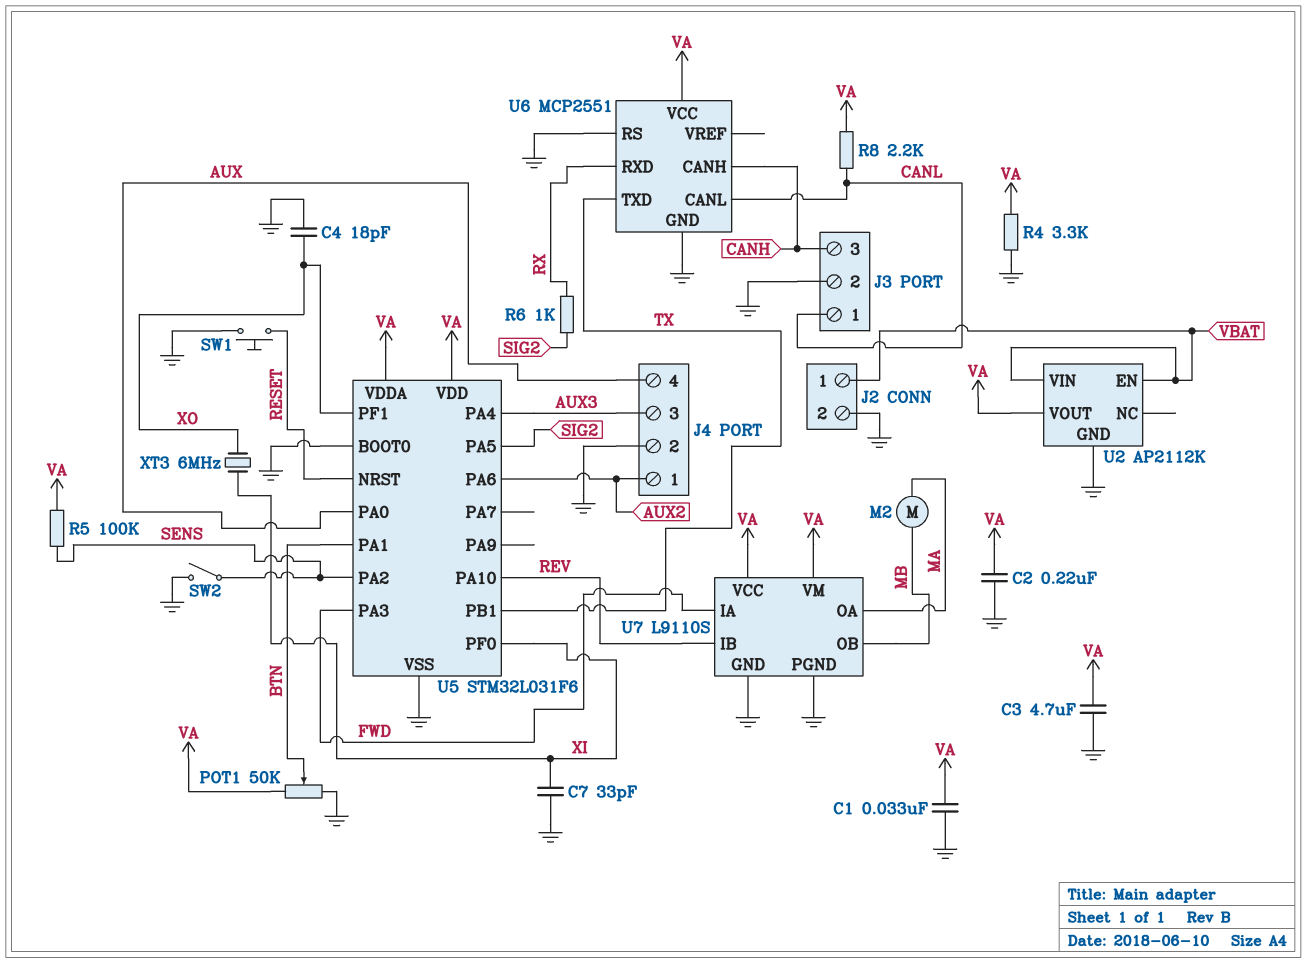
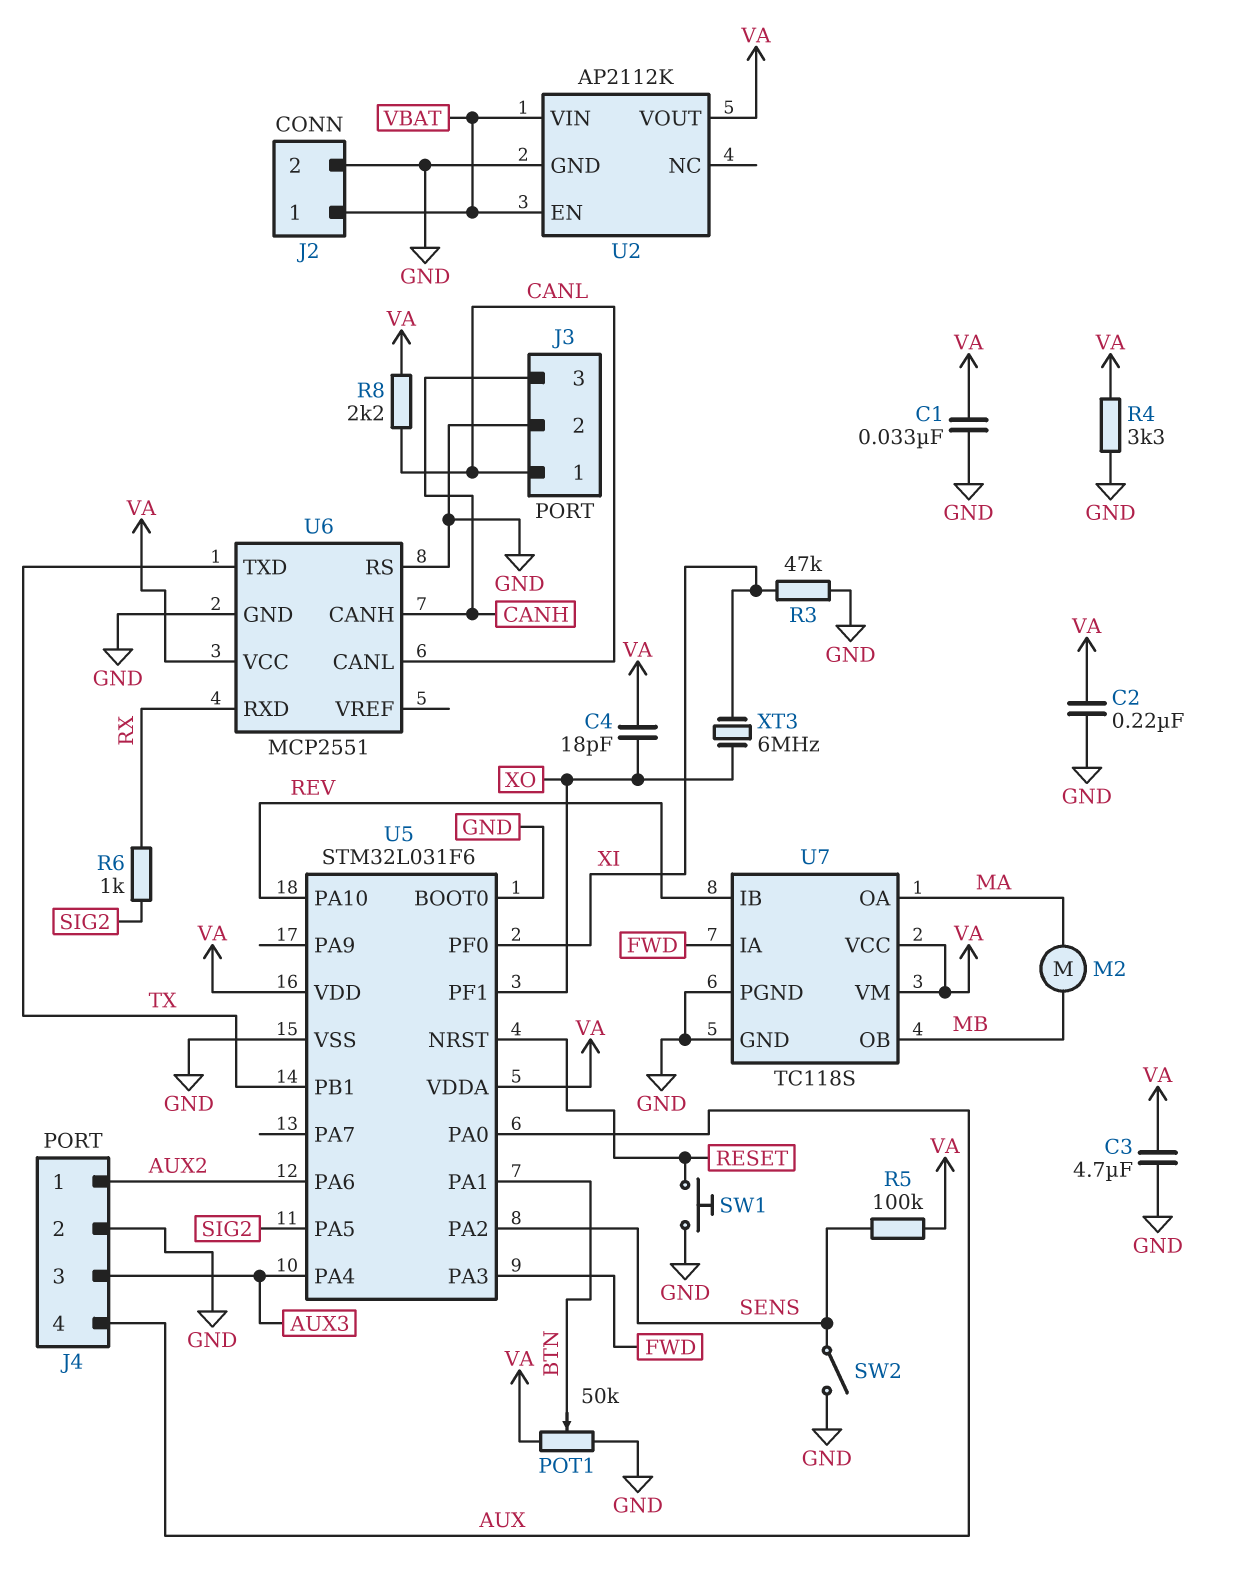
C4: 18pF (GND, XO) -> 18pF (VA, XO)
C7: 33pF (GND, XI) -> none
R3: none -> 47k (GND, XI)
U7: L9110S -> TC118S

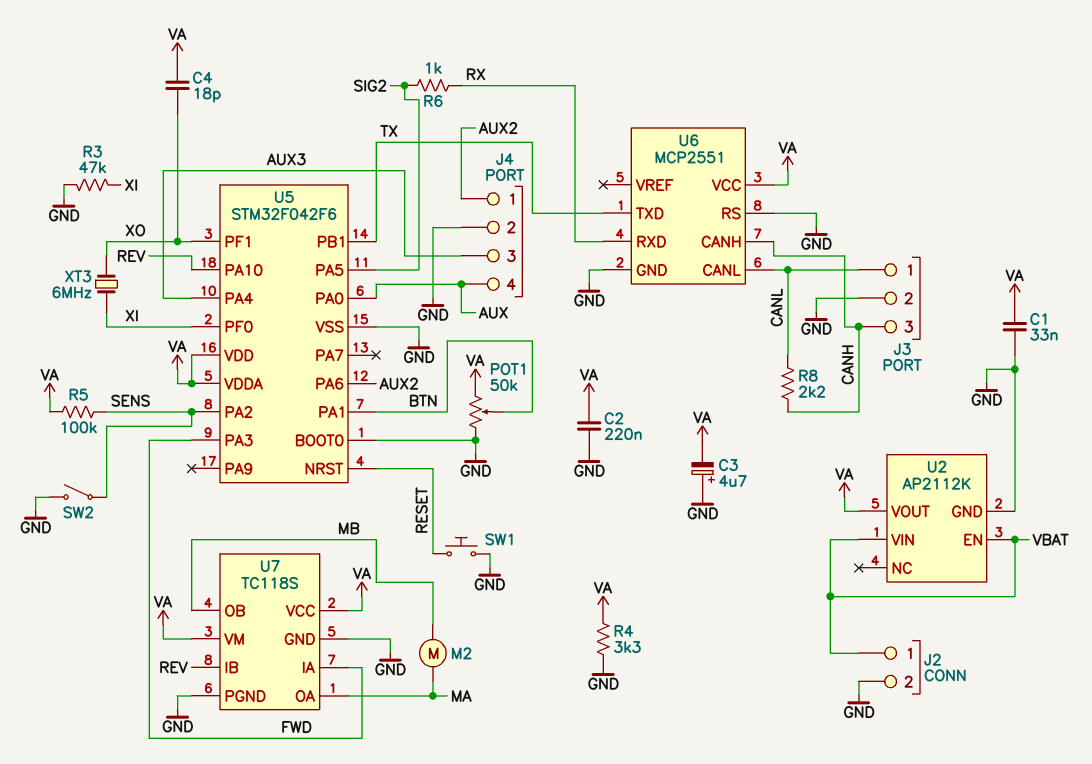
C3: 4.7uF (GND, VA) -> 4.7uF (plus GND, minus VA)
R8: 2.2k (CANL, VA) -> 2.2k (CANH, CANL)
U5: STM32L031F6 -> STM32F042F6

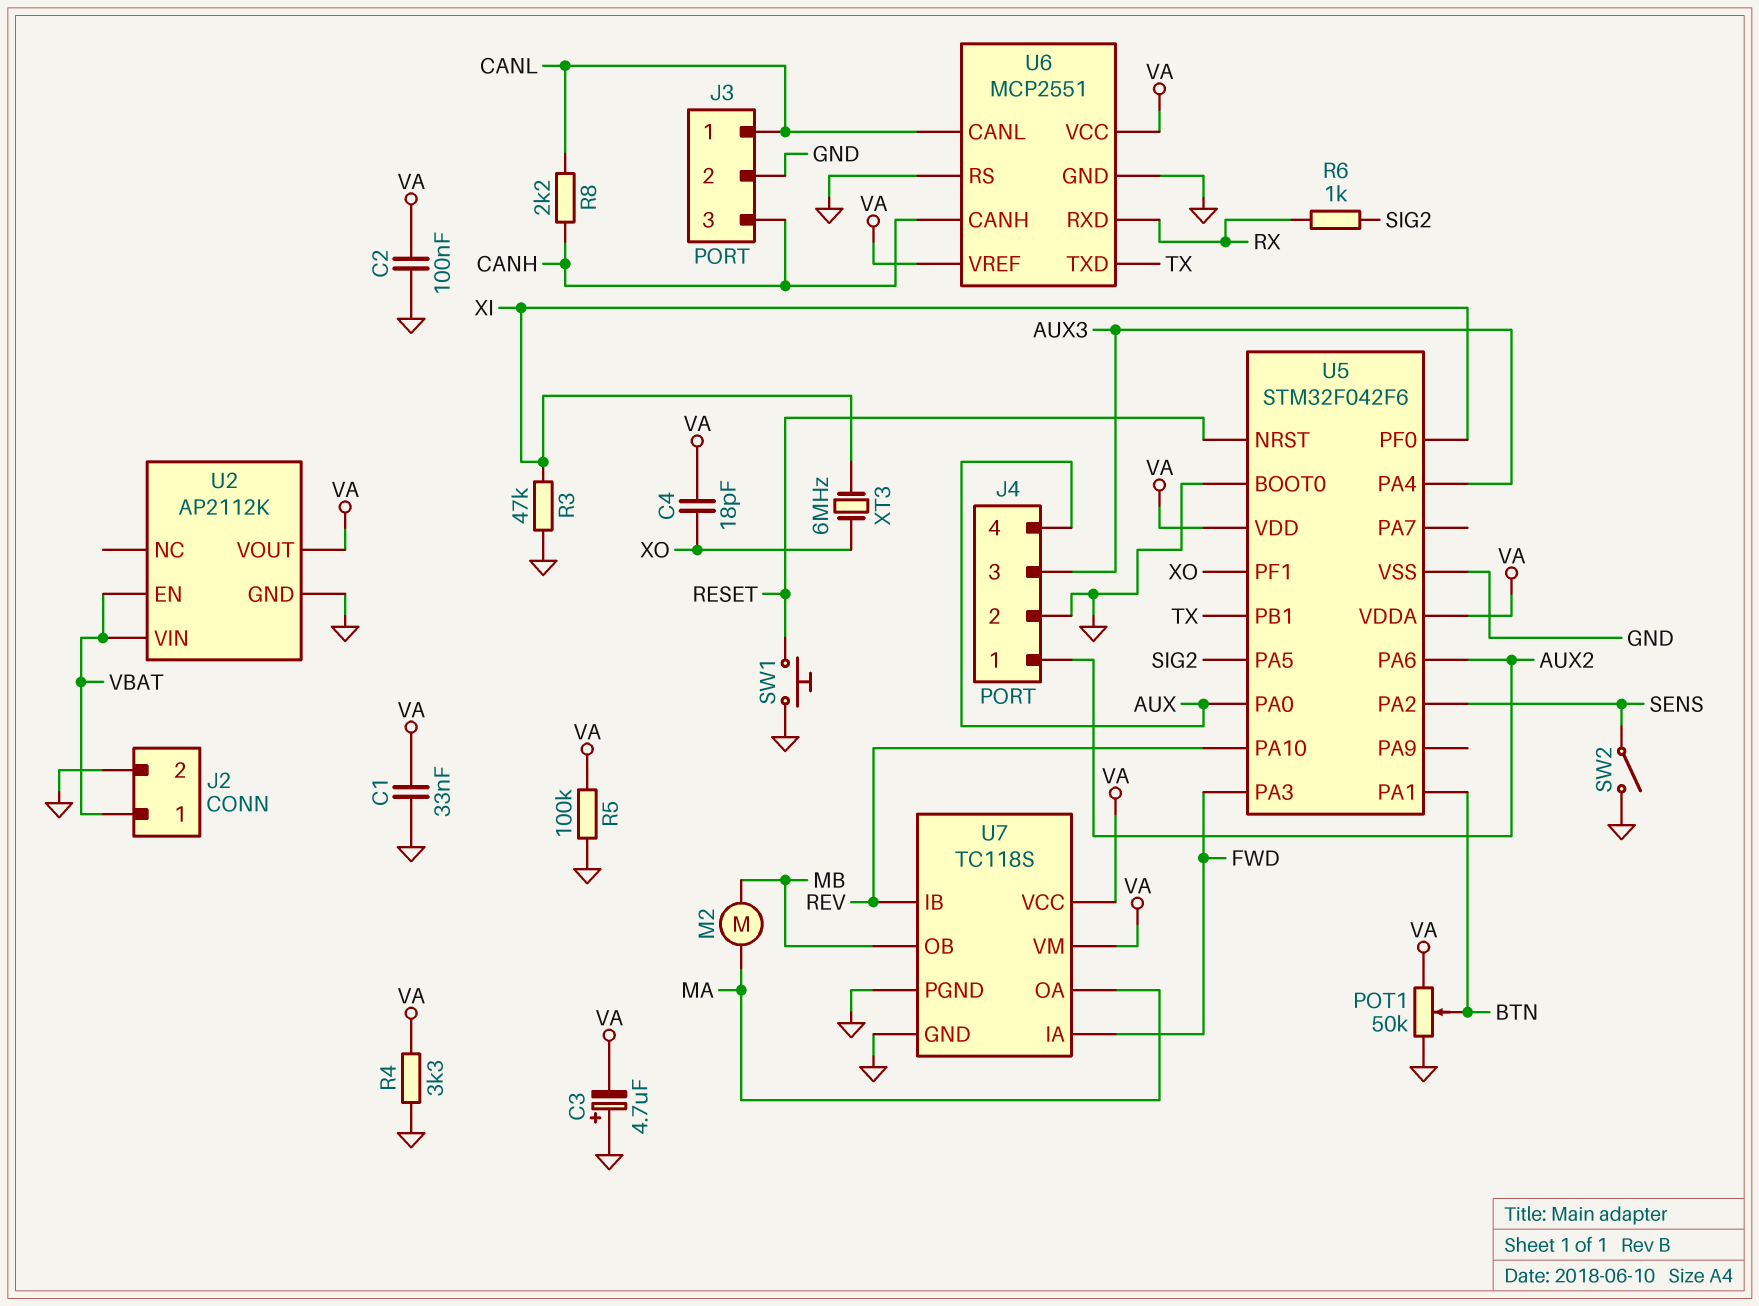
C2: 220nF (GND, VA) -> 100nF (GND, VA)
R5: 100k (SENS, VA) -> 100k (GND, VA)
U6 pin VREF: none -> VA

